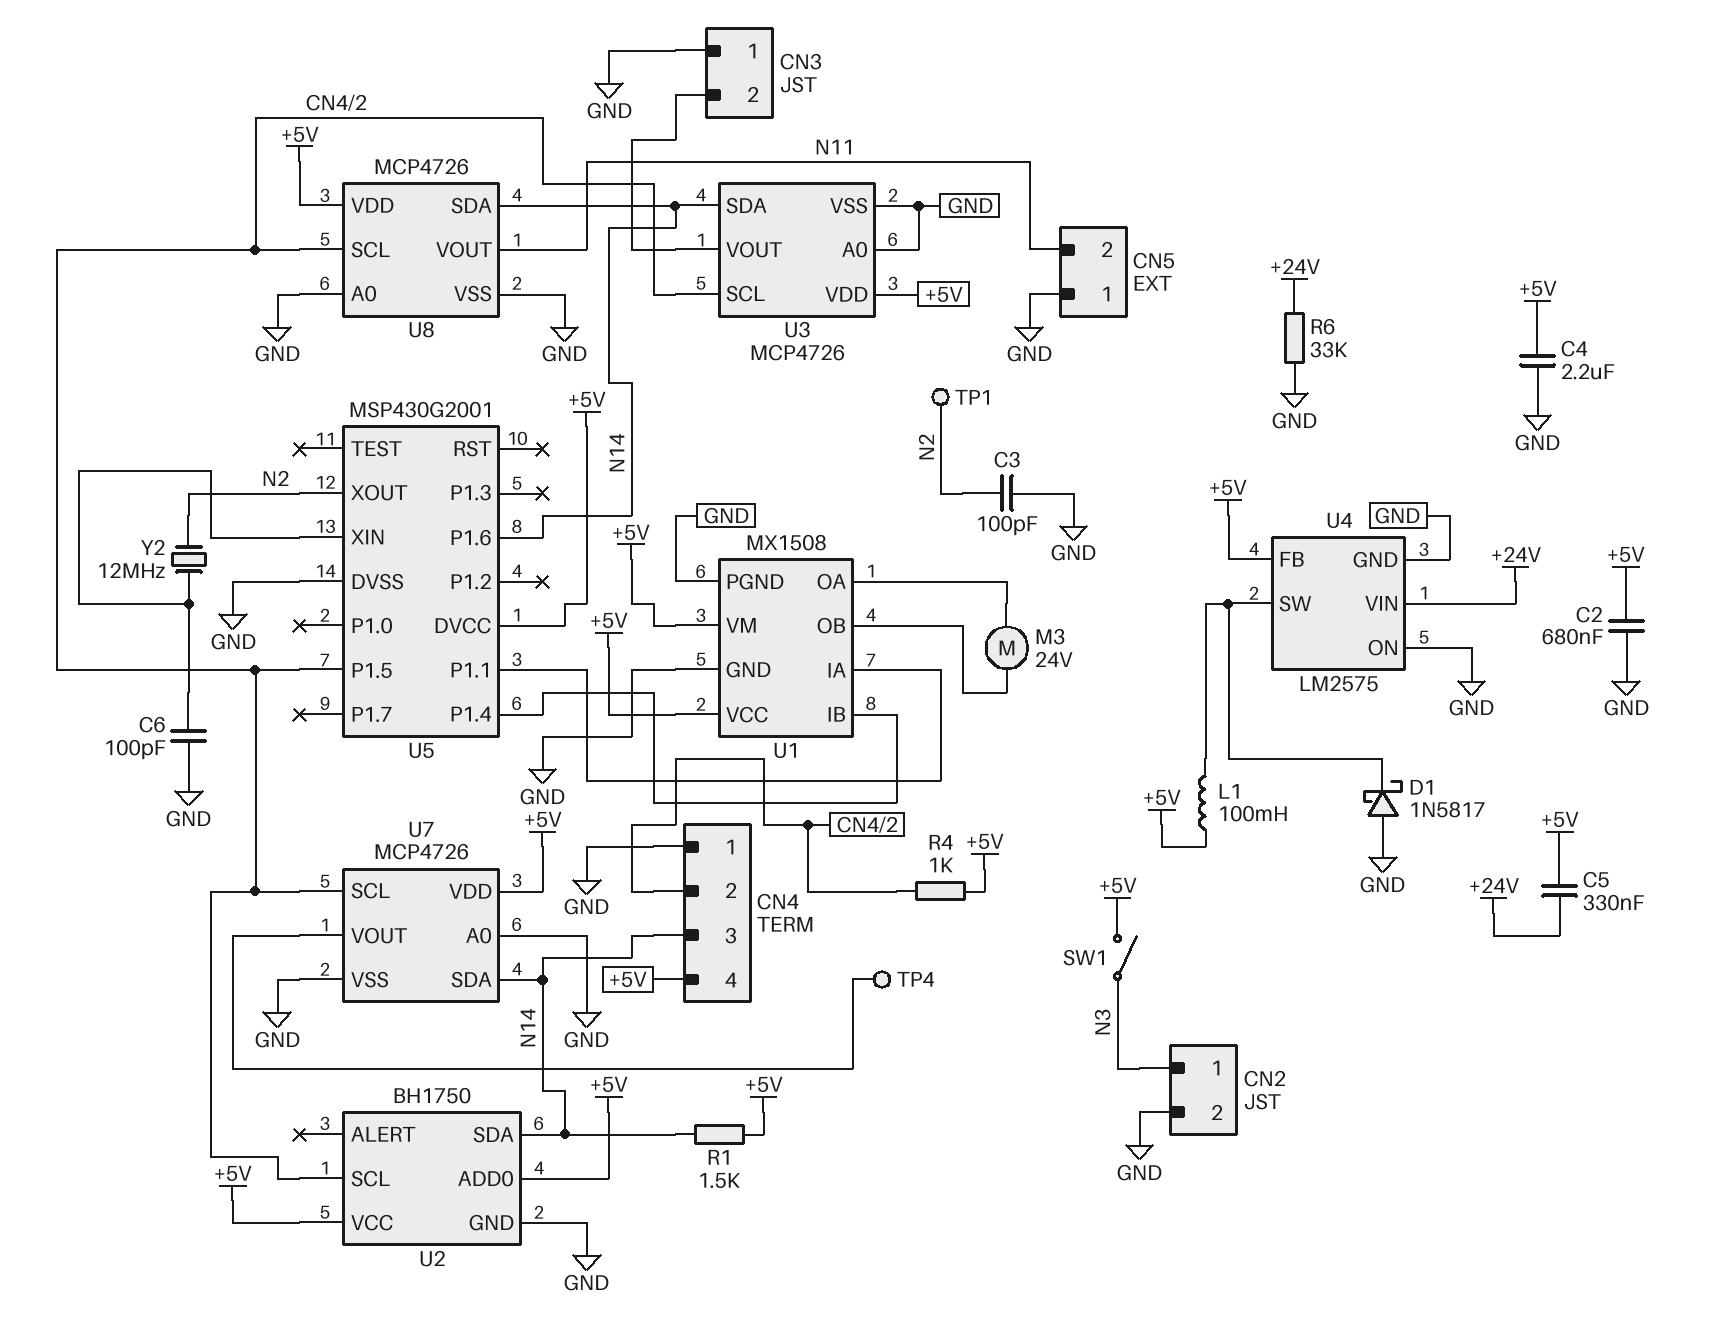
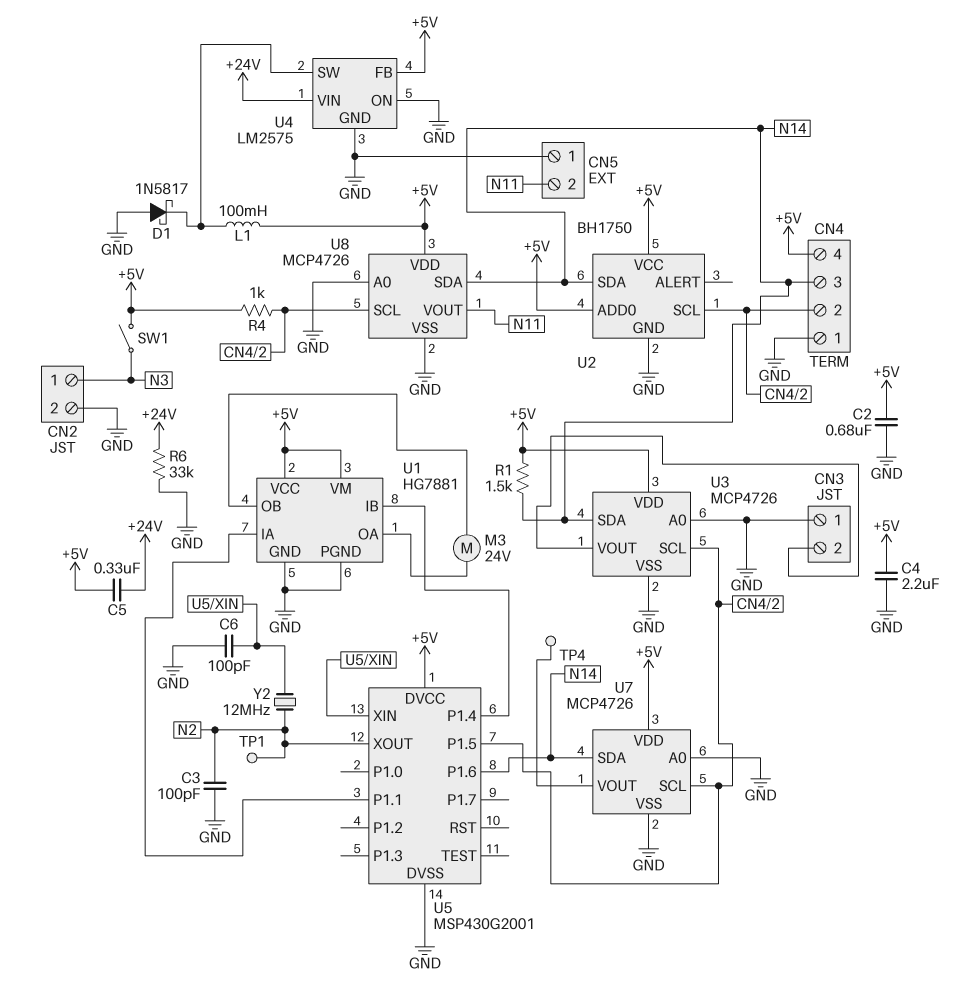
U1: MX1508 -> HG7881

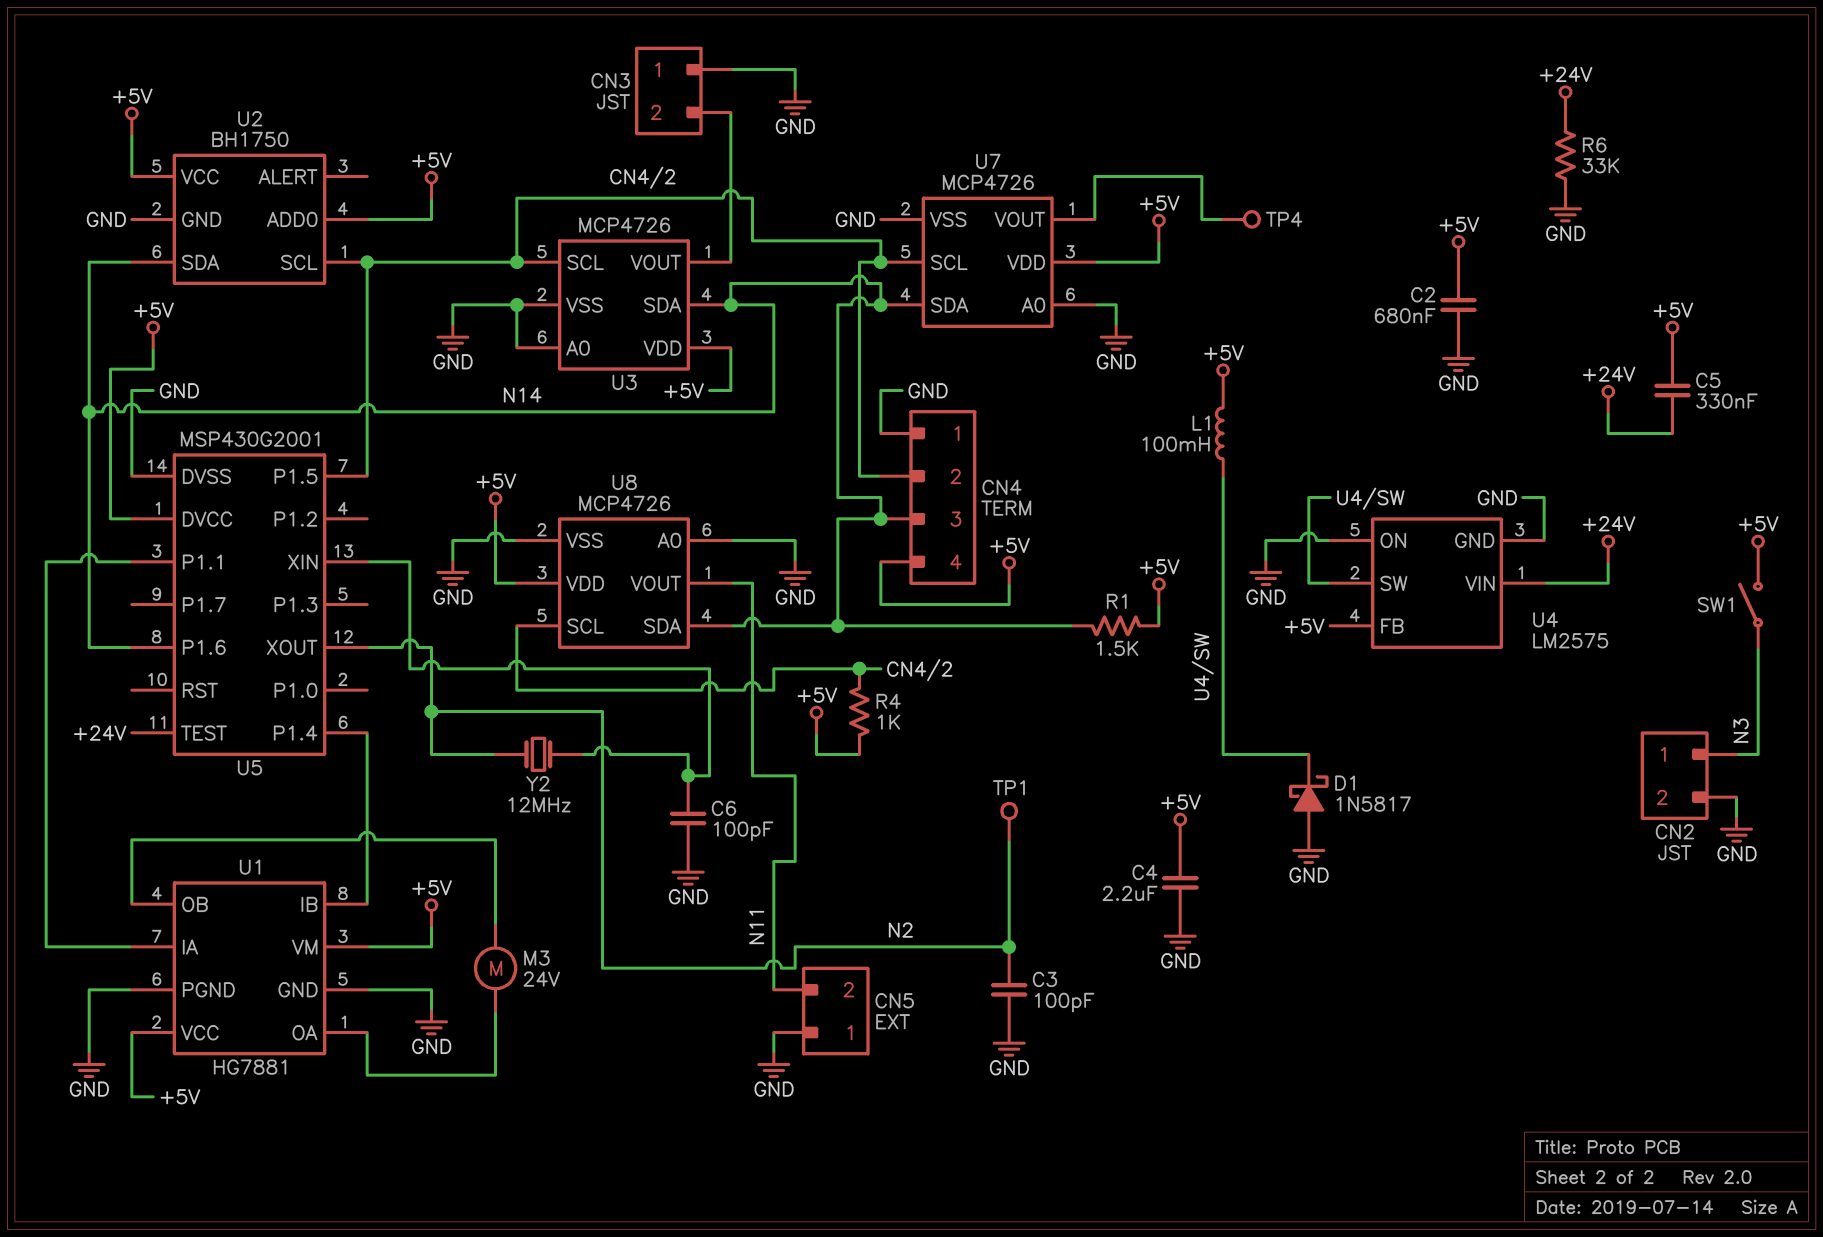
U5 pin TEST: none -> +24V

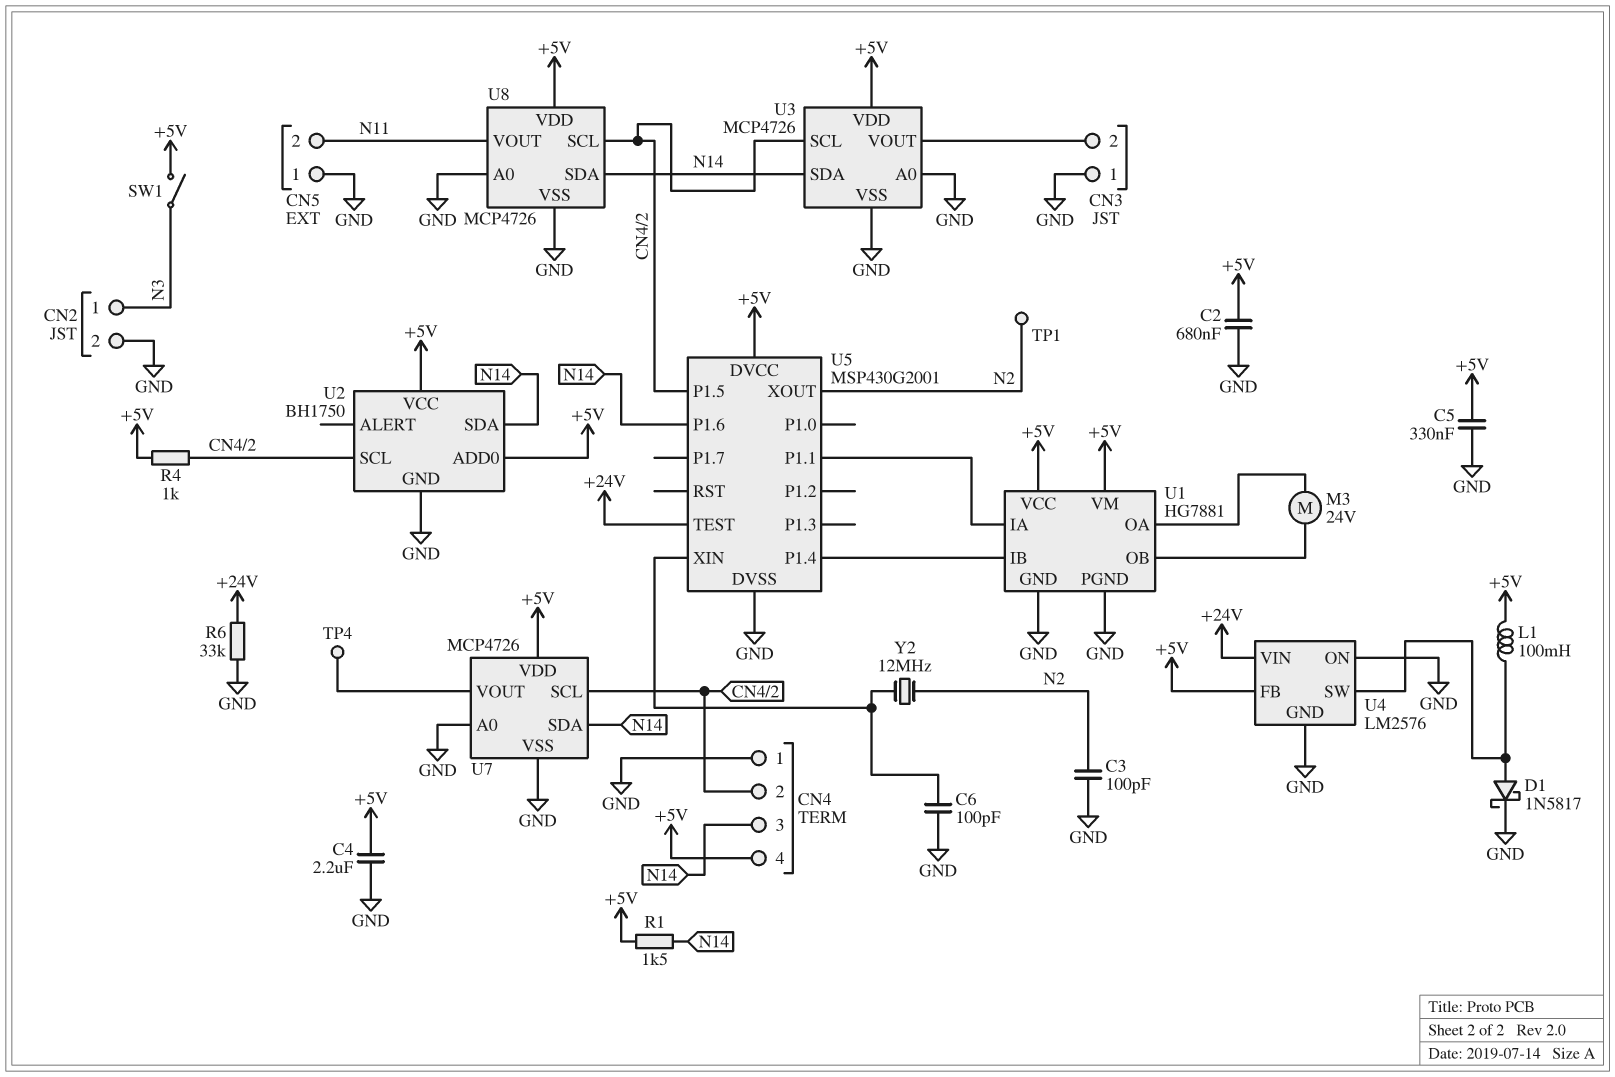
C5: 330nF (+5V, +24V) -> 330nF (+5V, GND)
D1: schottky 1N5817 (A GND, K U4/SW) -> schottky 1N5817 (A U4/SW, K GND)
U4: LM2575 -> LM2576

